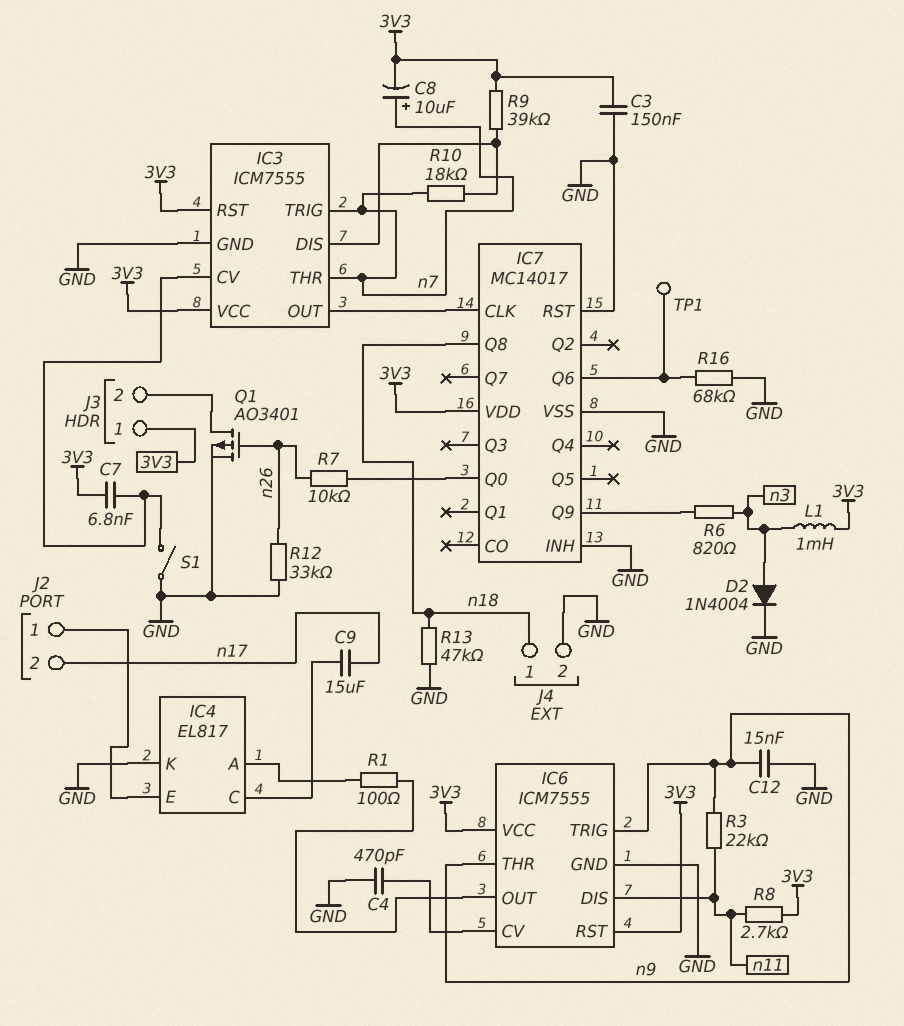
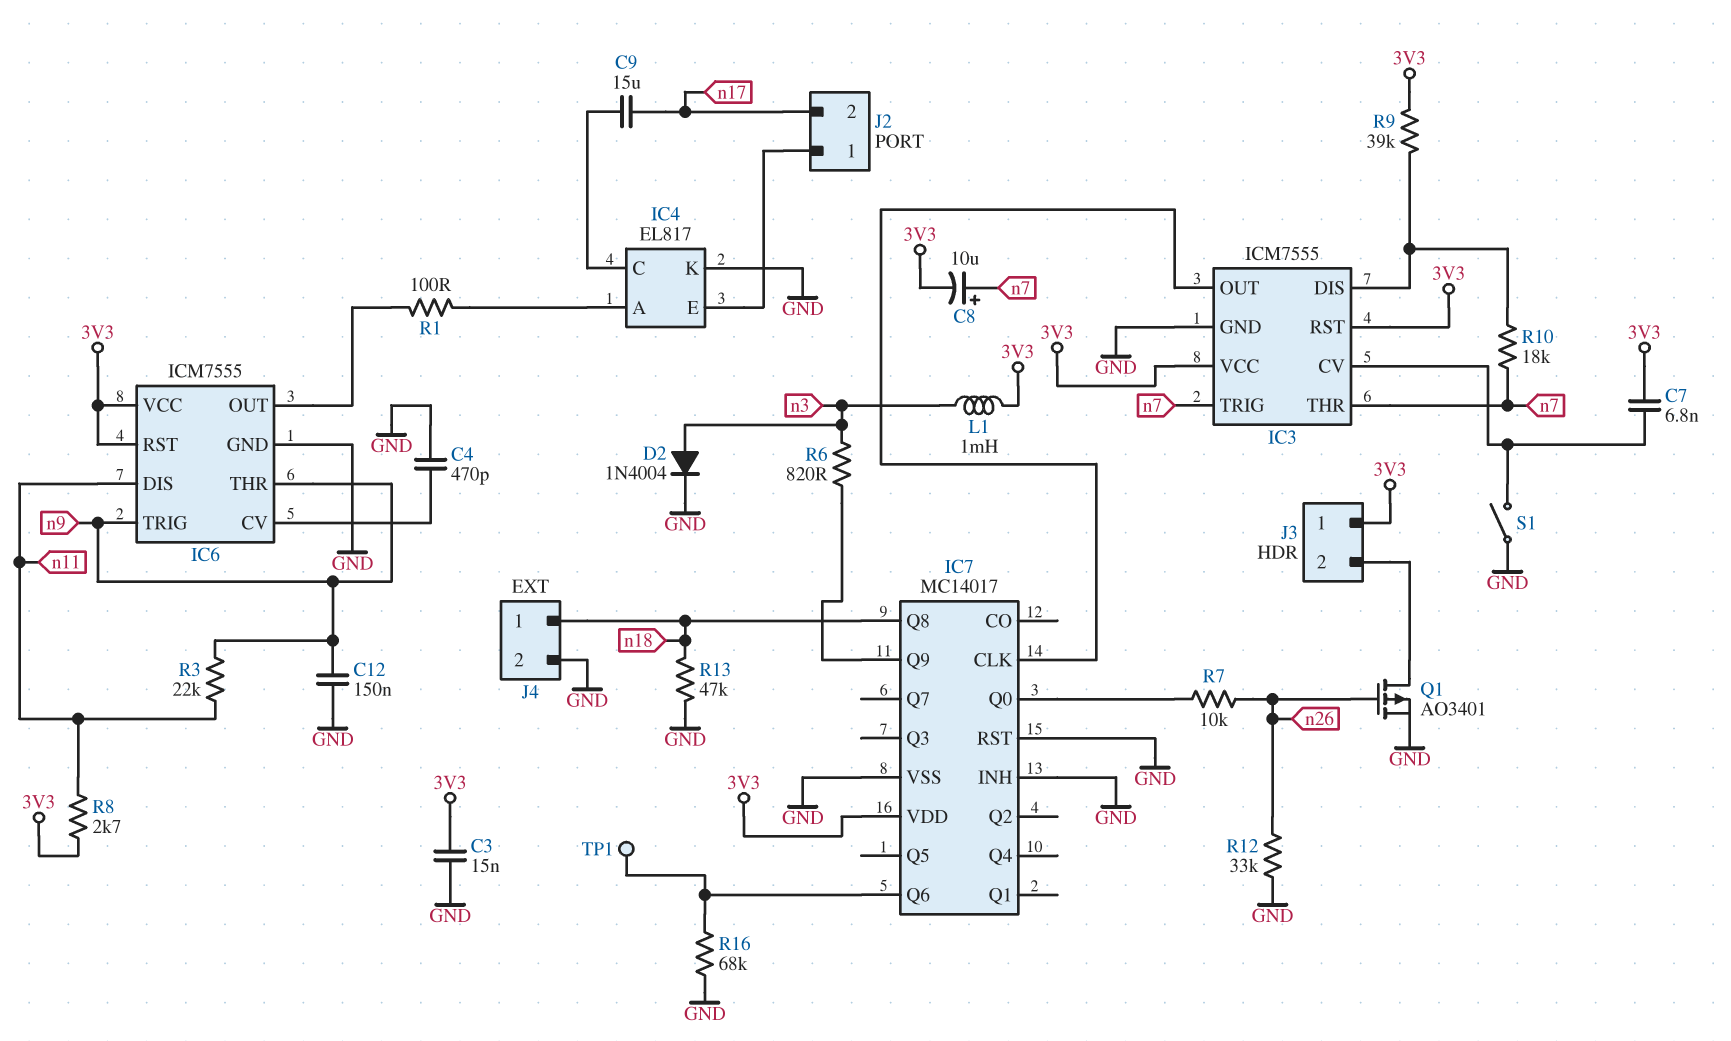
C3: 150nF (3V3, GND) -> 15nF (3V3, GND)
C12: 15nF (GND, n9) -> 150nF (GND, n9)

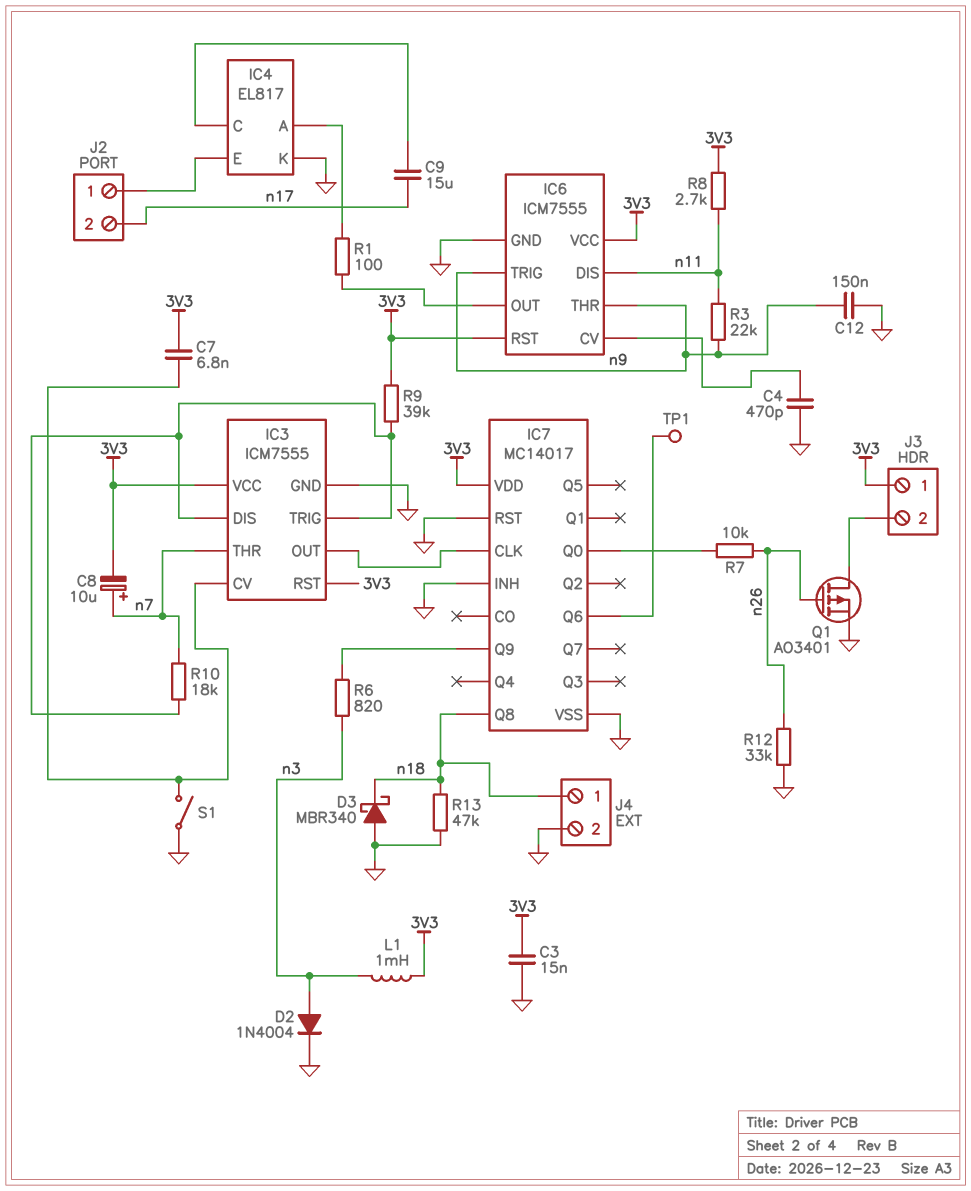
D3: none -> schottky MBR340 (A GND, K n18)
IC3 pin TRIG: n7 -> IC3/DIS
R16: 68k (GND, IC7/Q6) -> none

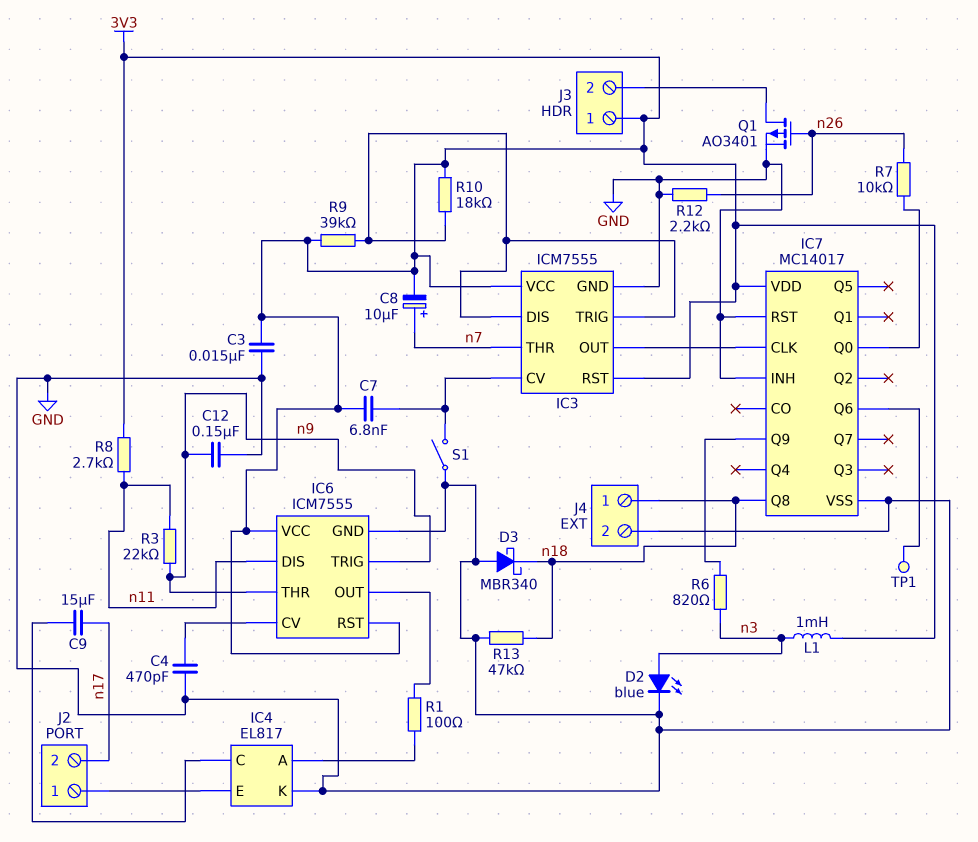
D2: diode 1N4004 (A n3, K GND) -> LED blue (A n3, K GND)
R10: 18k (IC3/DIS, n7) -> 18k (3V3, IC3/DIS)
R12: 33k (GND, n26) -> 2.2k (GND, n26)

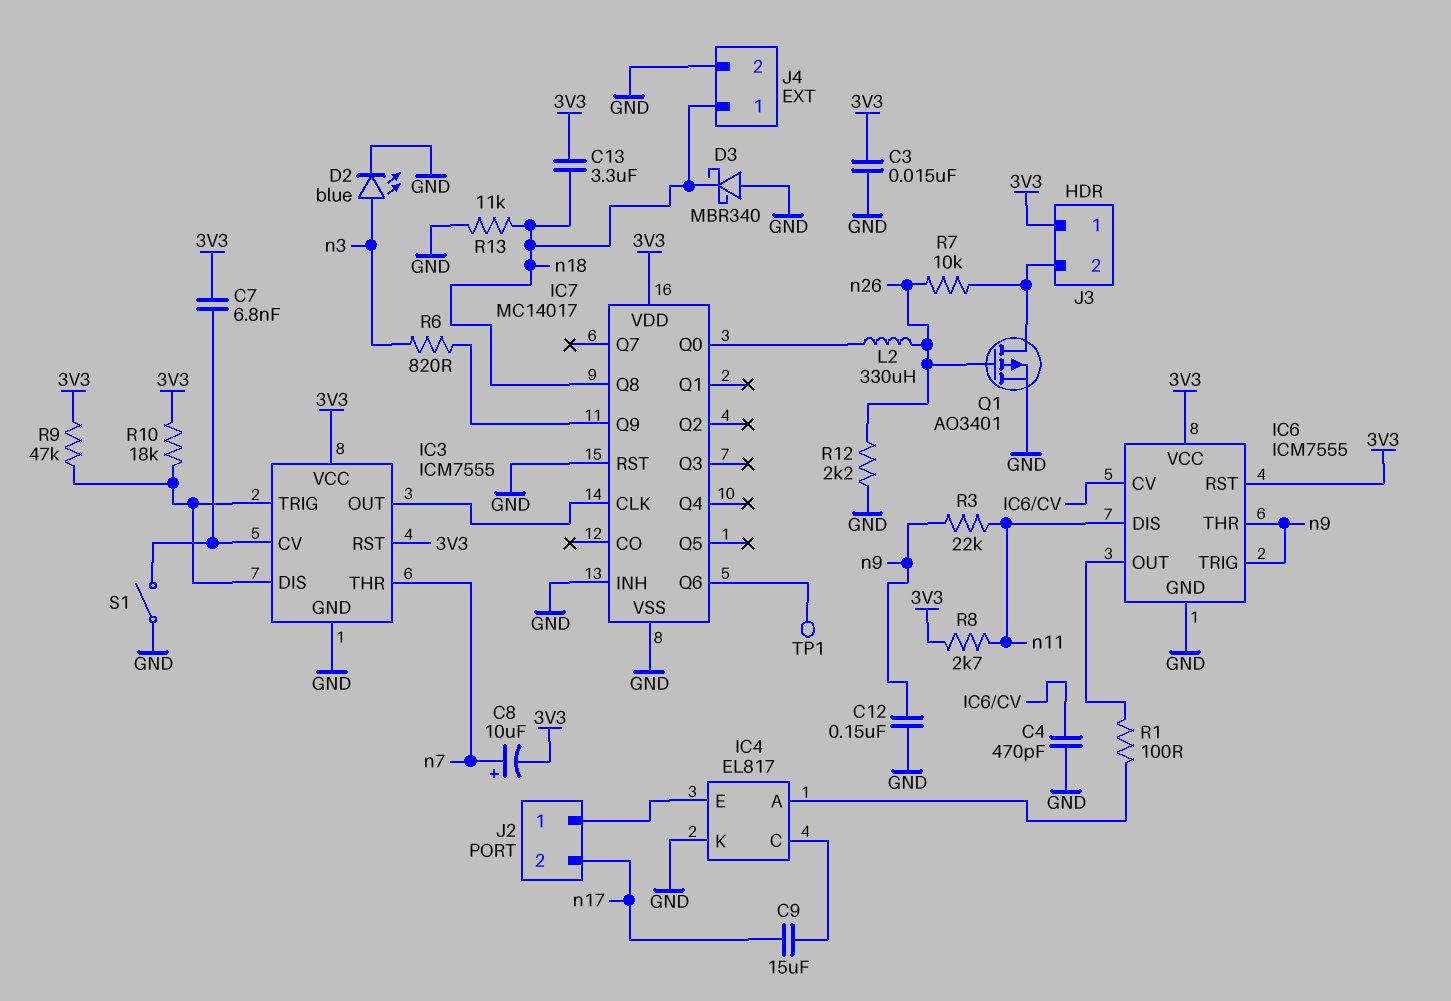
C13: none -> 3.3uF (3V3, n18)
L1: 1mH (3V3, n3) -> none
L2: none -> 330uH (IC7/Q0, n26)
R7: 10k (IC7/Q0, n26) -> 10k (J3/2, n26)
R9: 39k (3V3, IC3/DIS) -> 47k (3V3, IC3/DIS)
R13: 47k (GND, n18) -> 11k (GND, n18)

